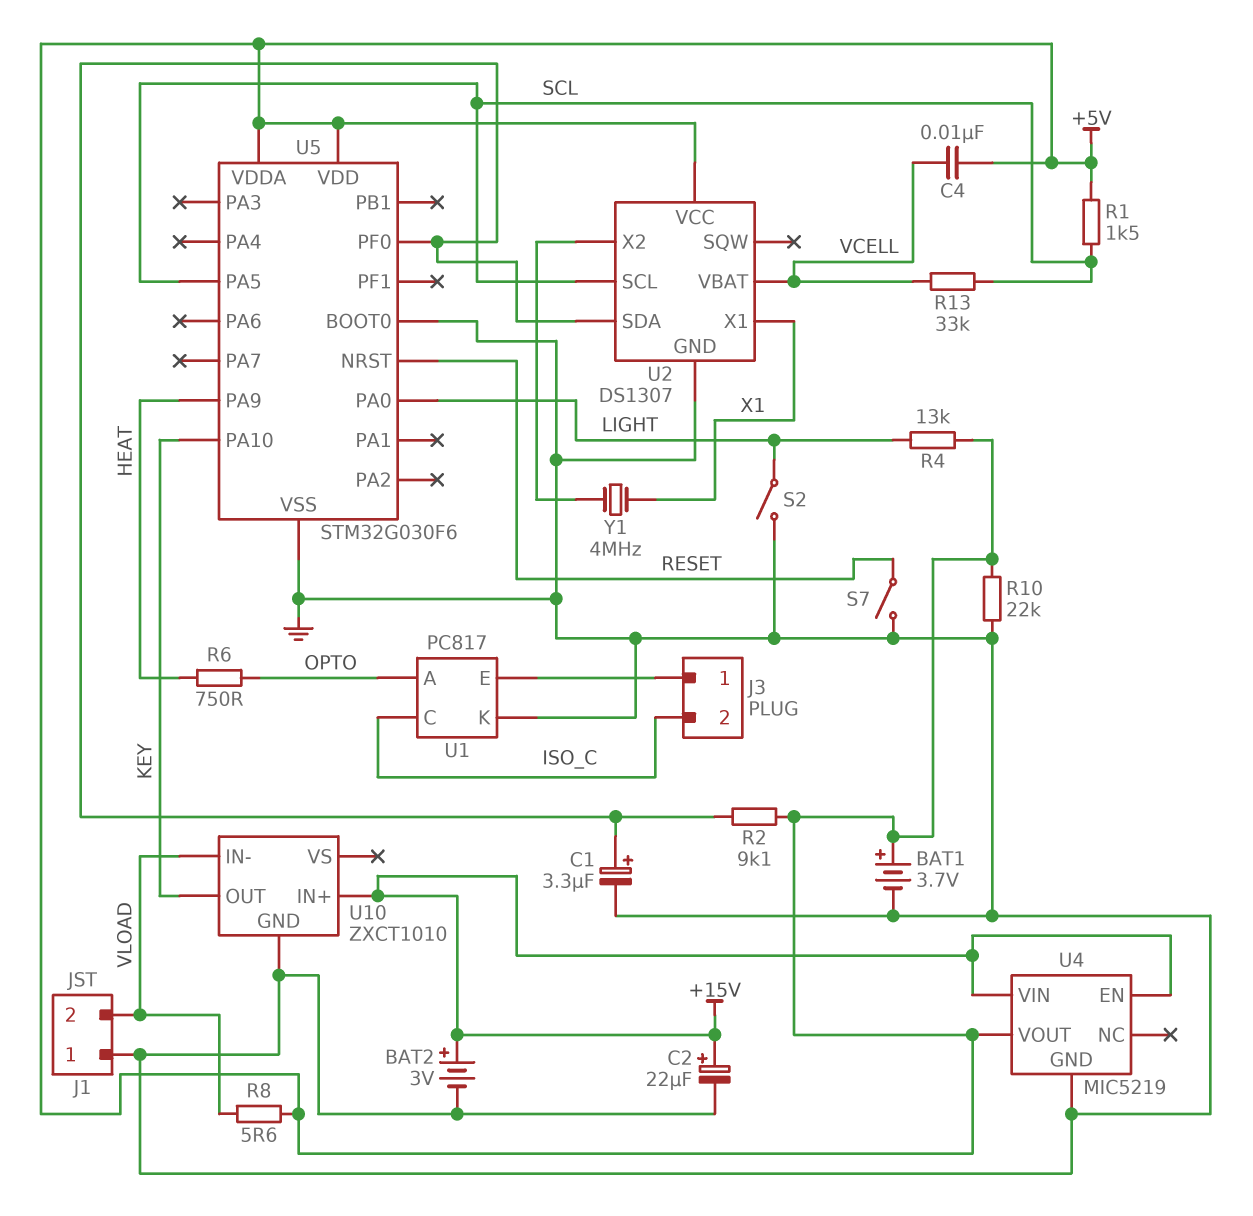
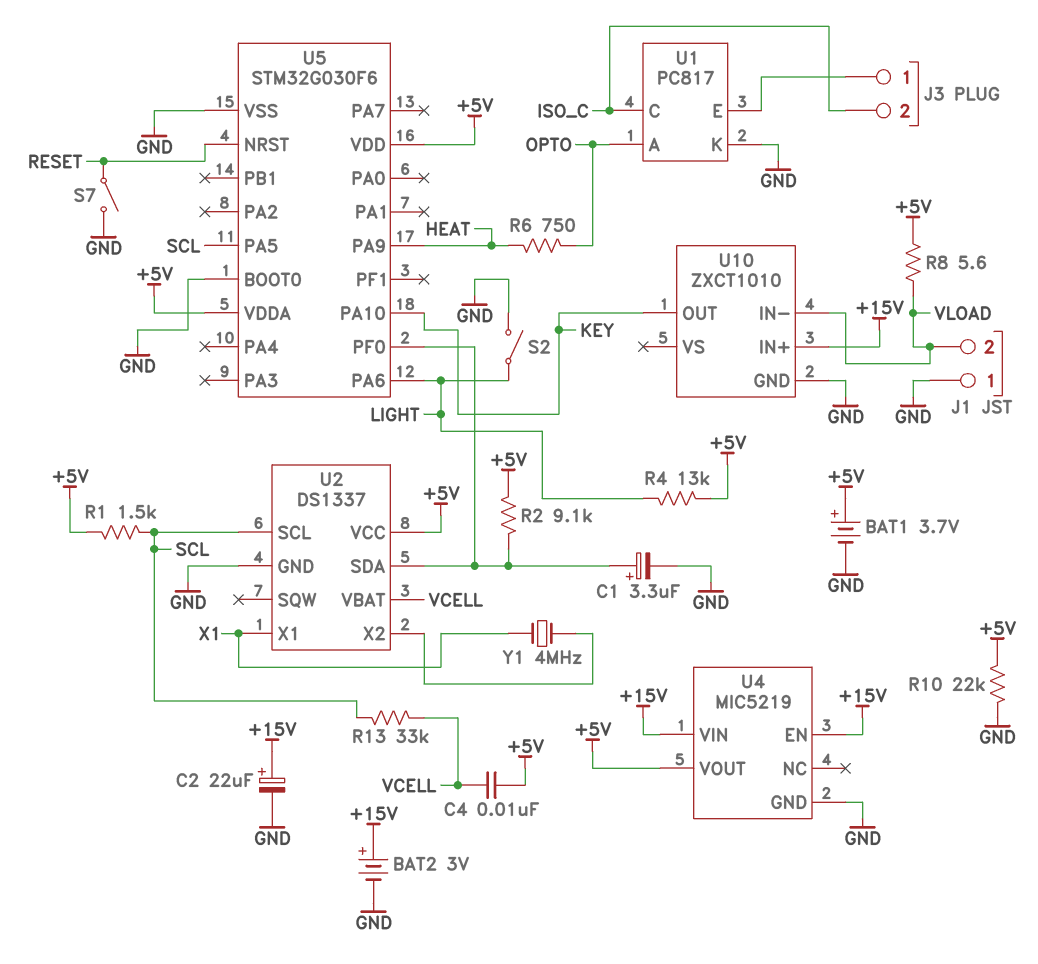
U2: DS1307 -> DS1337
U5 pin PA0: LIGHT -> none
U5 pin PA6: none -> LIGHT

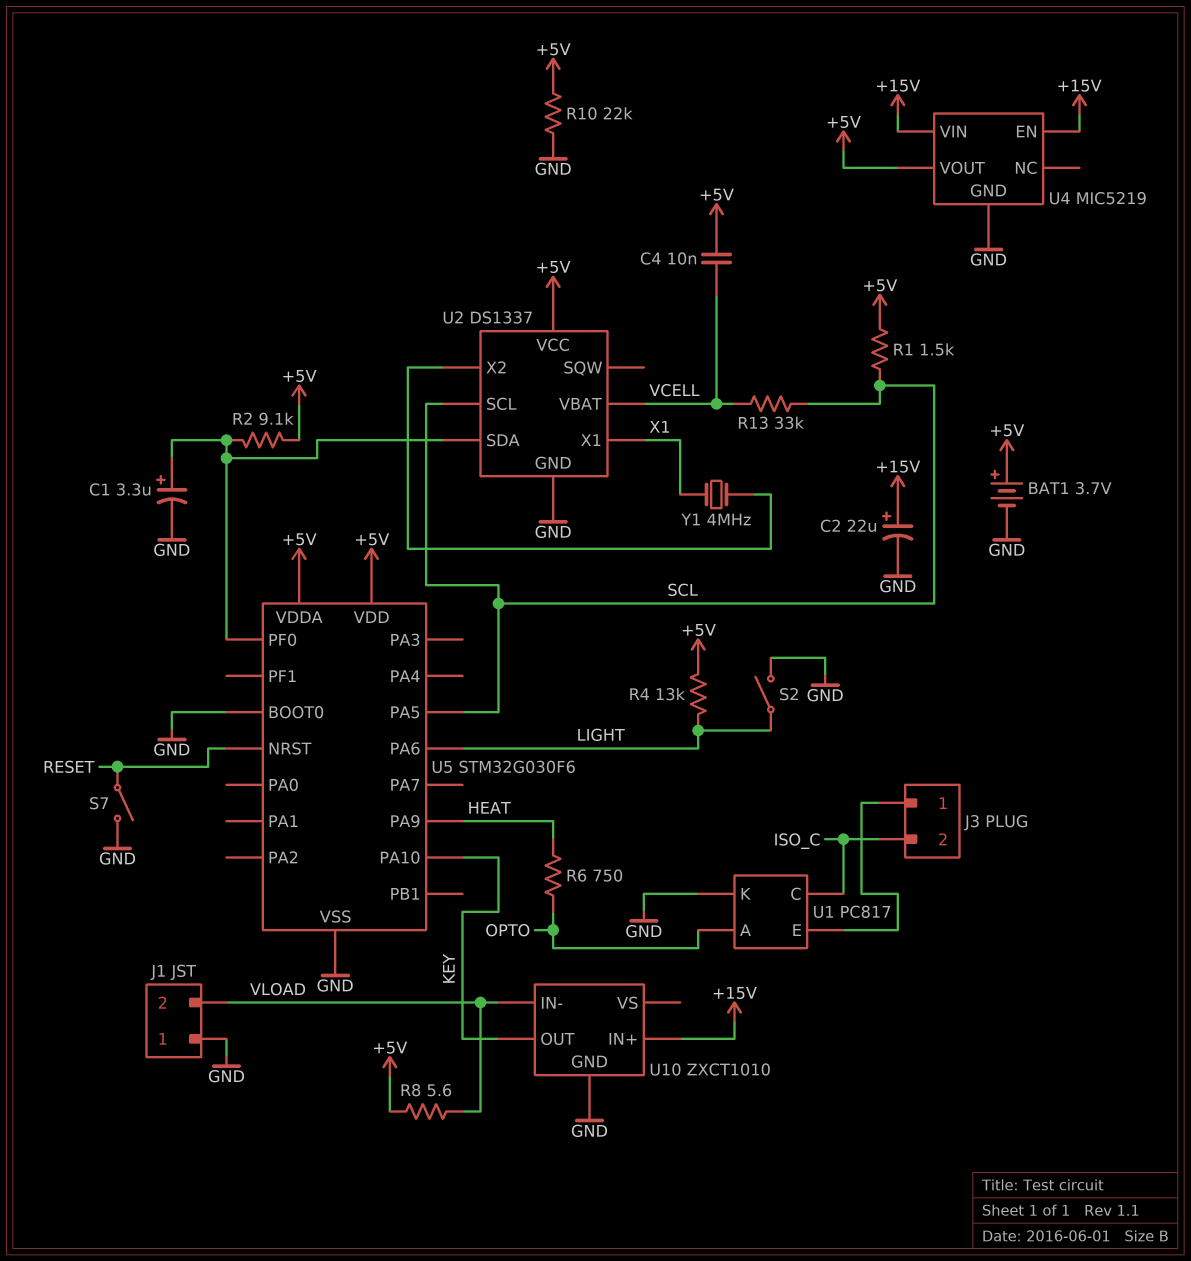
BAT2: 3V (plus +15V, minus GND) -> none

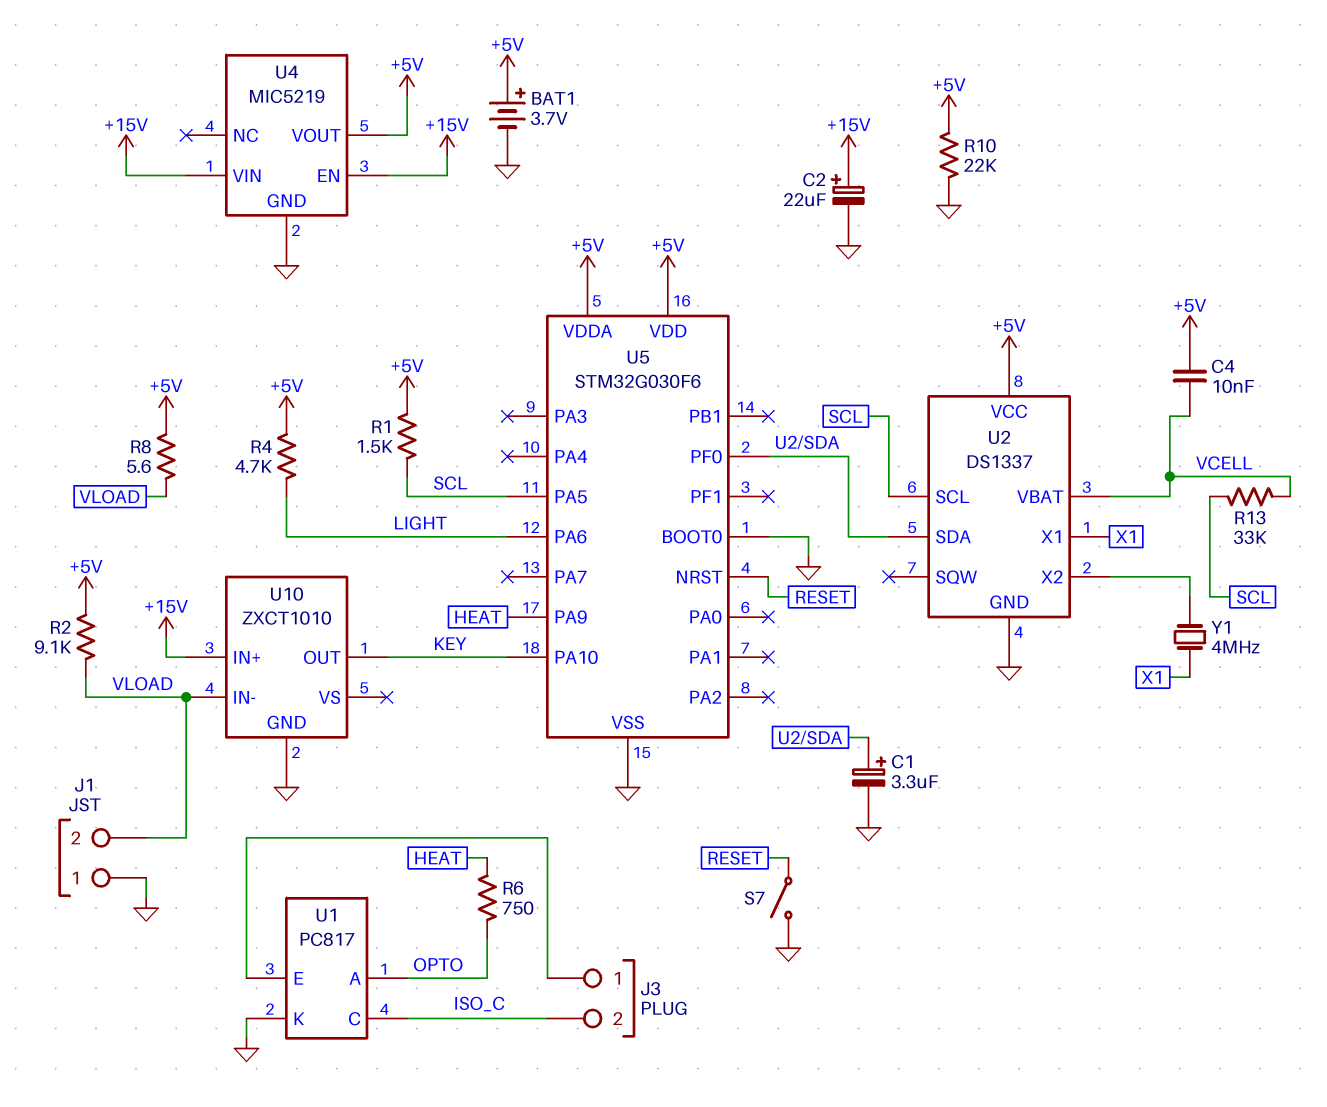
R2: 9.1k (+5V, U2/SDA) -> 9.1k (+5V, VLOAD)
R4: 13k (+5V, LIGHT) -> 4.7k (+5V, LIGHT)
S2: switch (GND, LIGHT) -> none

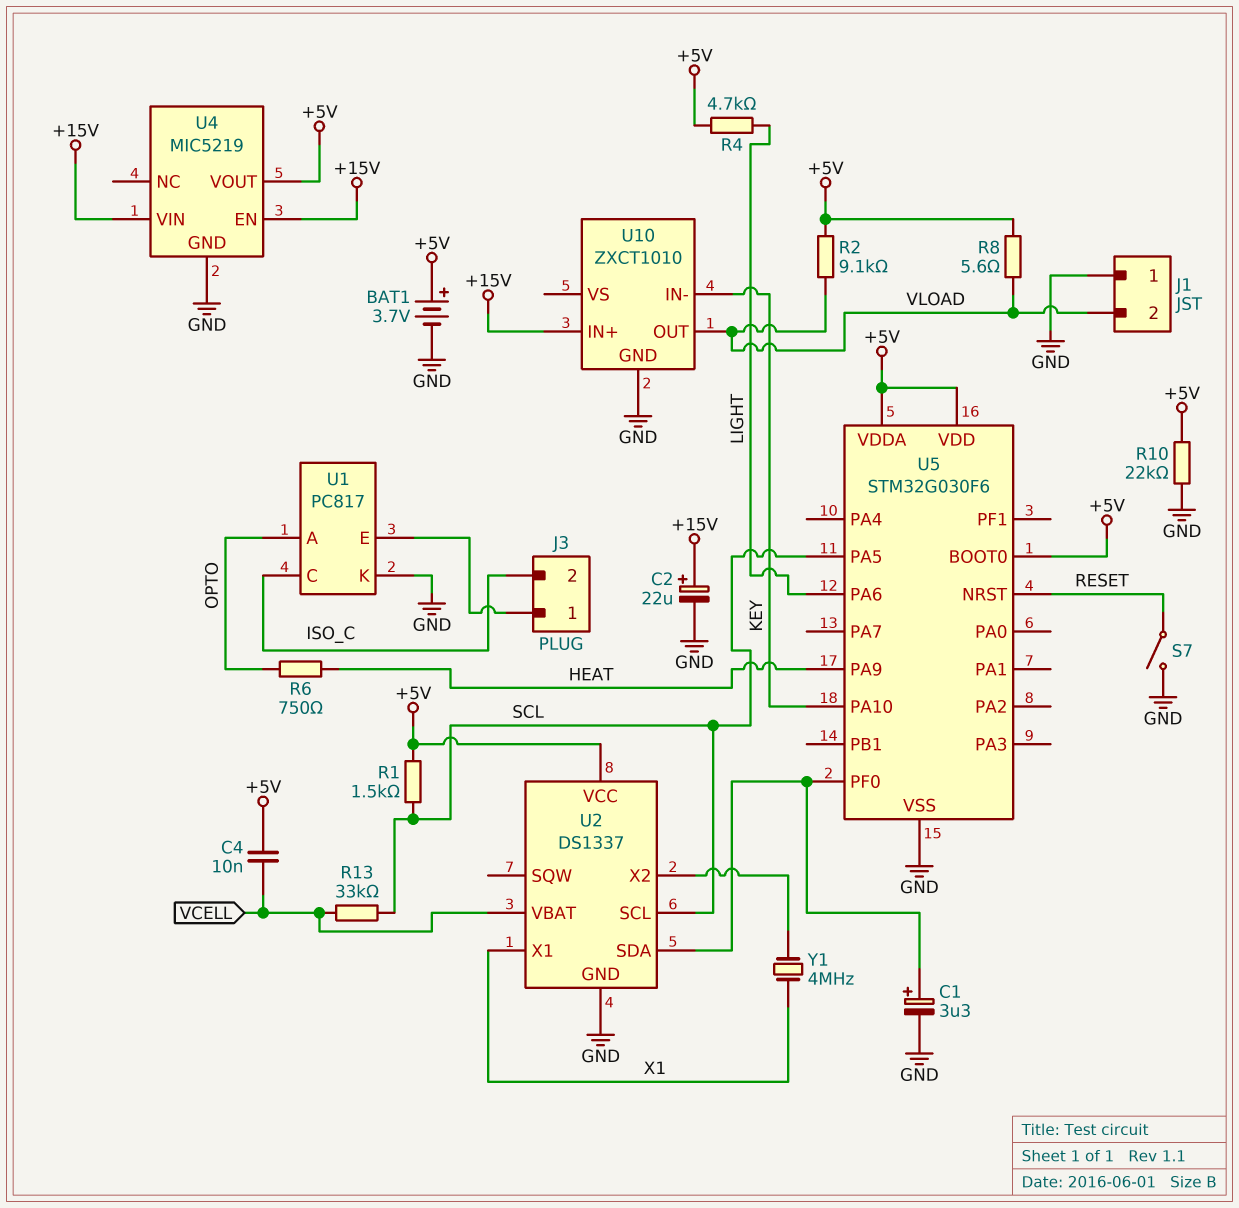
U5 pin BOOT0: GND -> +5V
U10 pin IN-: VLOAD -> KEY
U10 pin OUT: KEY -> VLOAD

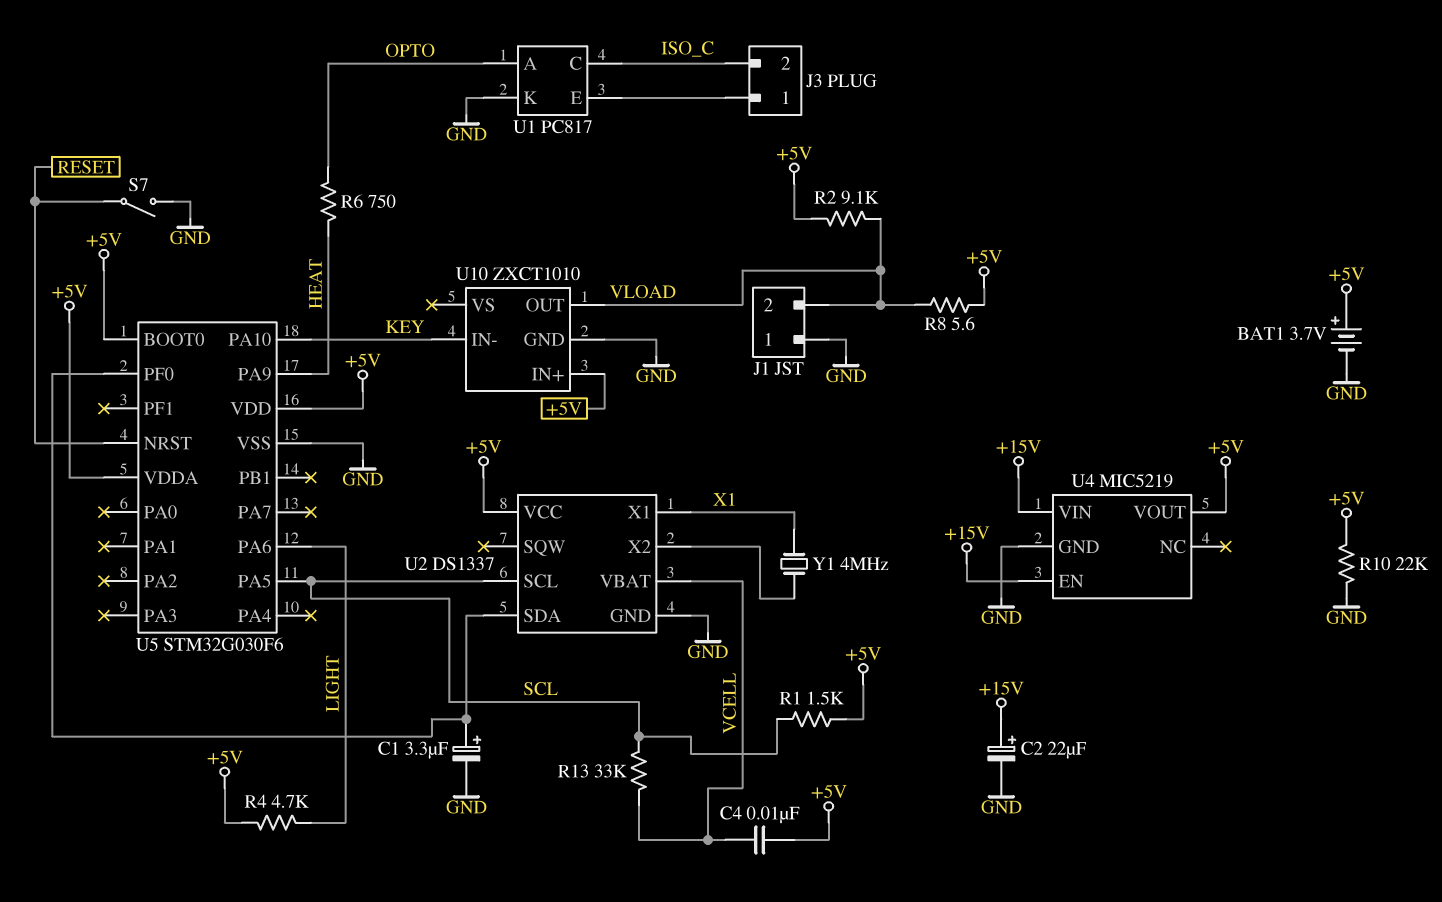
U10 pin IN+: +15V -> +5V

